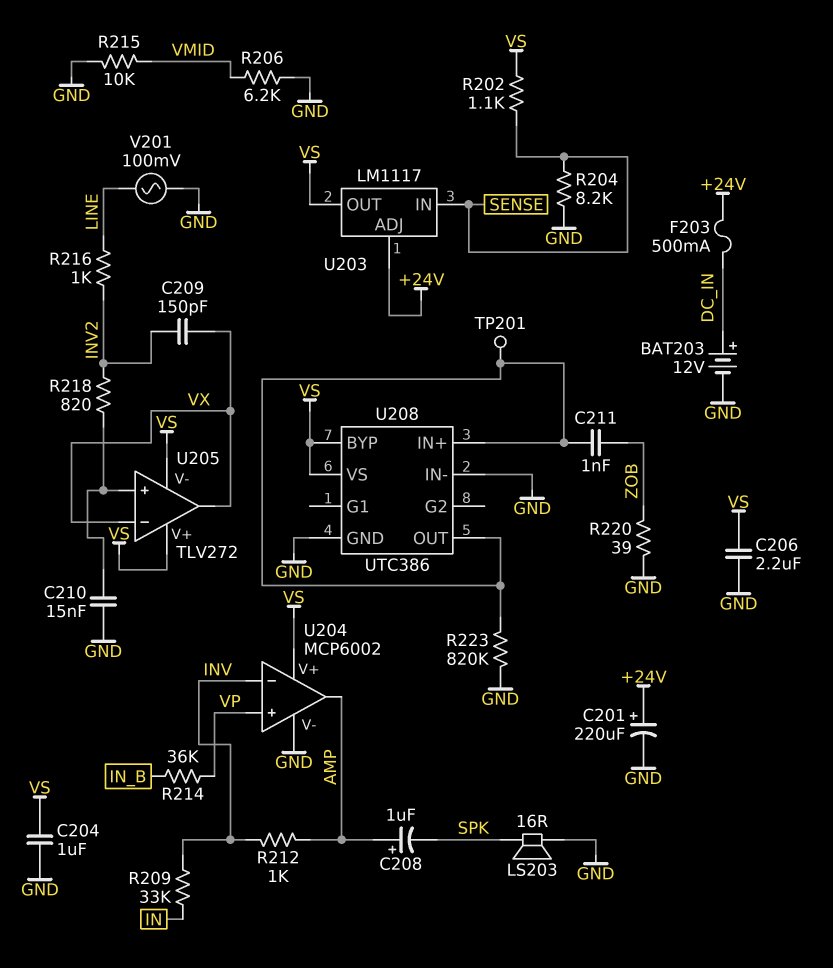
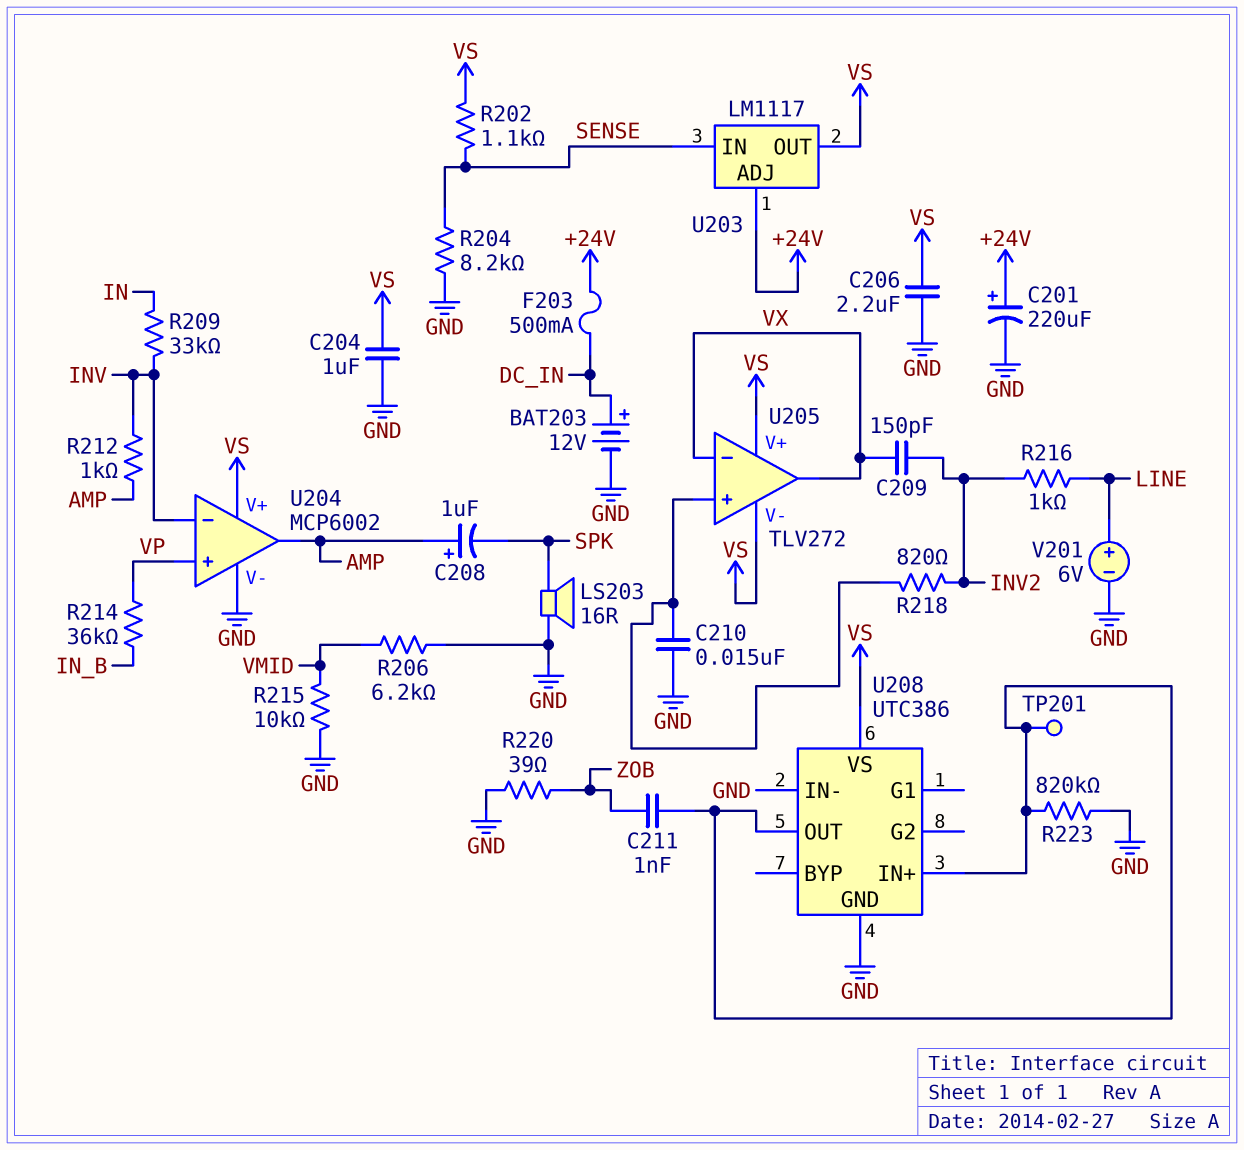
U208 pin BYP: VS -> none
V201: AC 100mV (GND, LINE) -> 6V (plus LINE, minus GND)

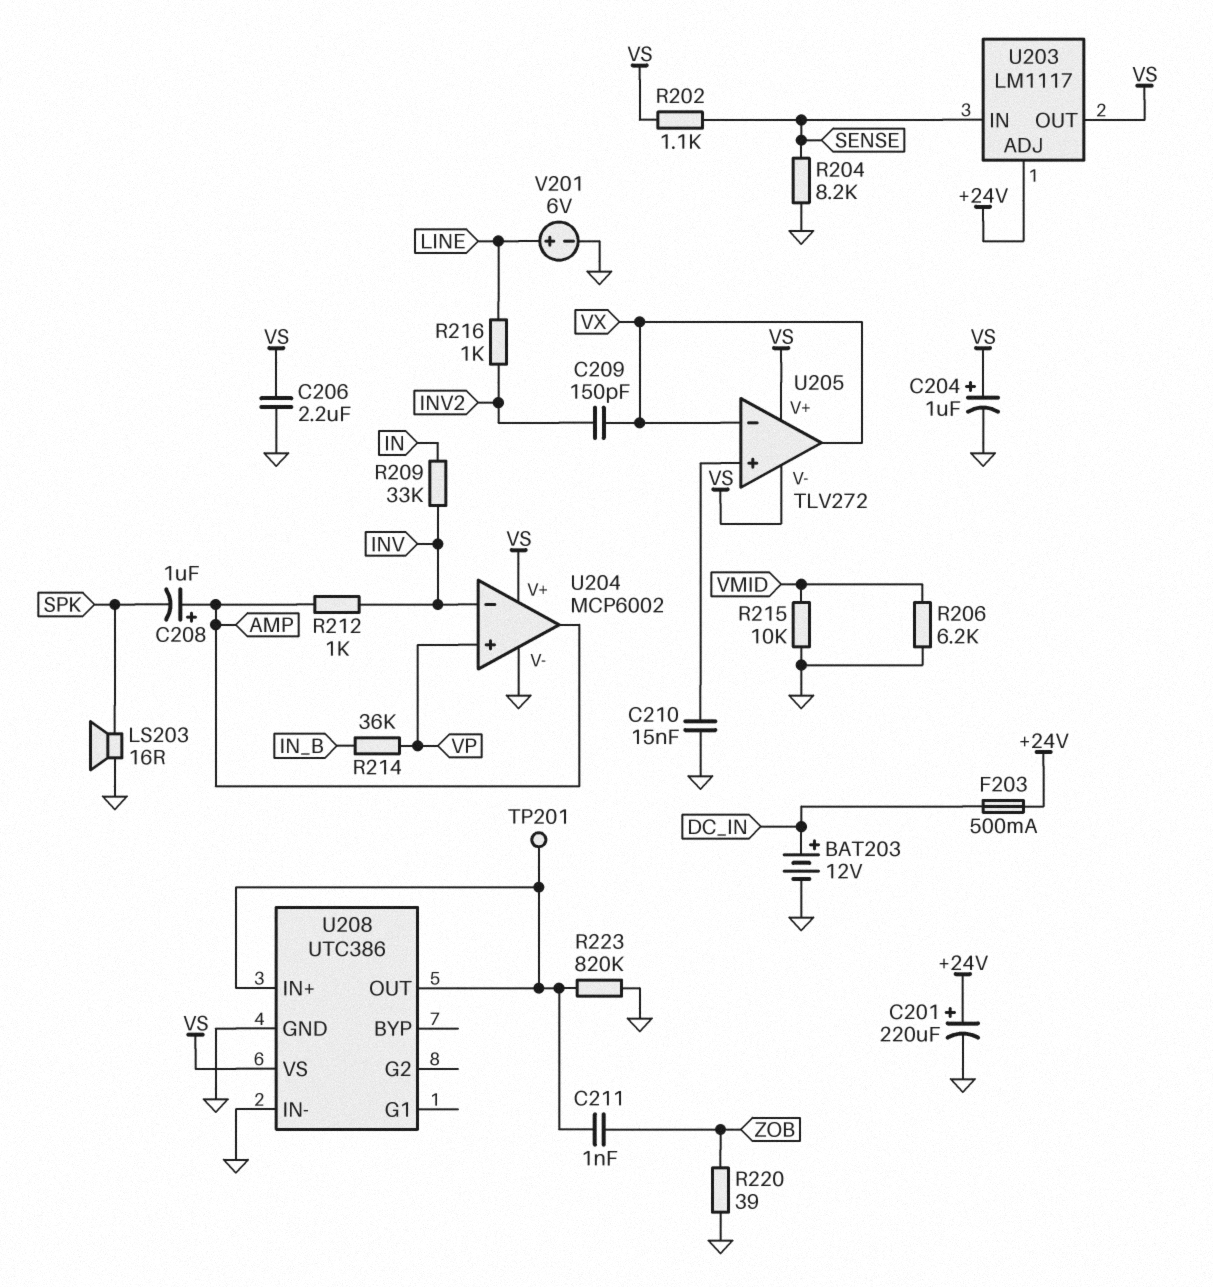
C204: 1uF (GND, VS) -> 1uF (plus VS, minus GND)
R218: 820 (INV2, U205/in+) -> none

